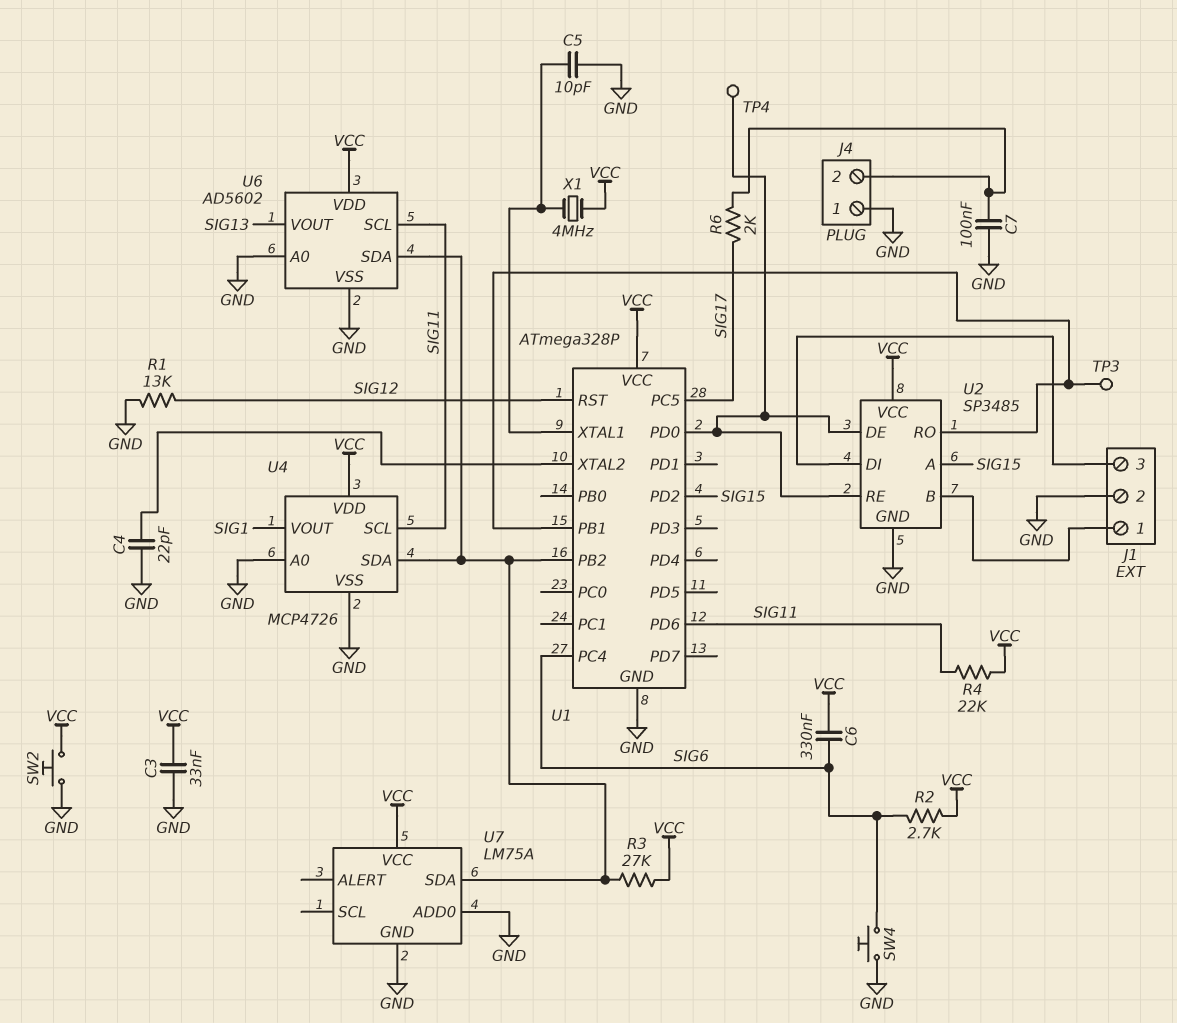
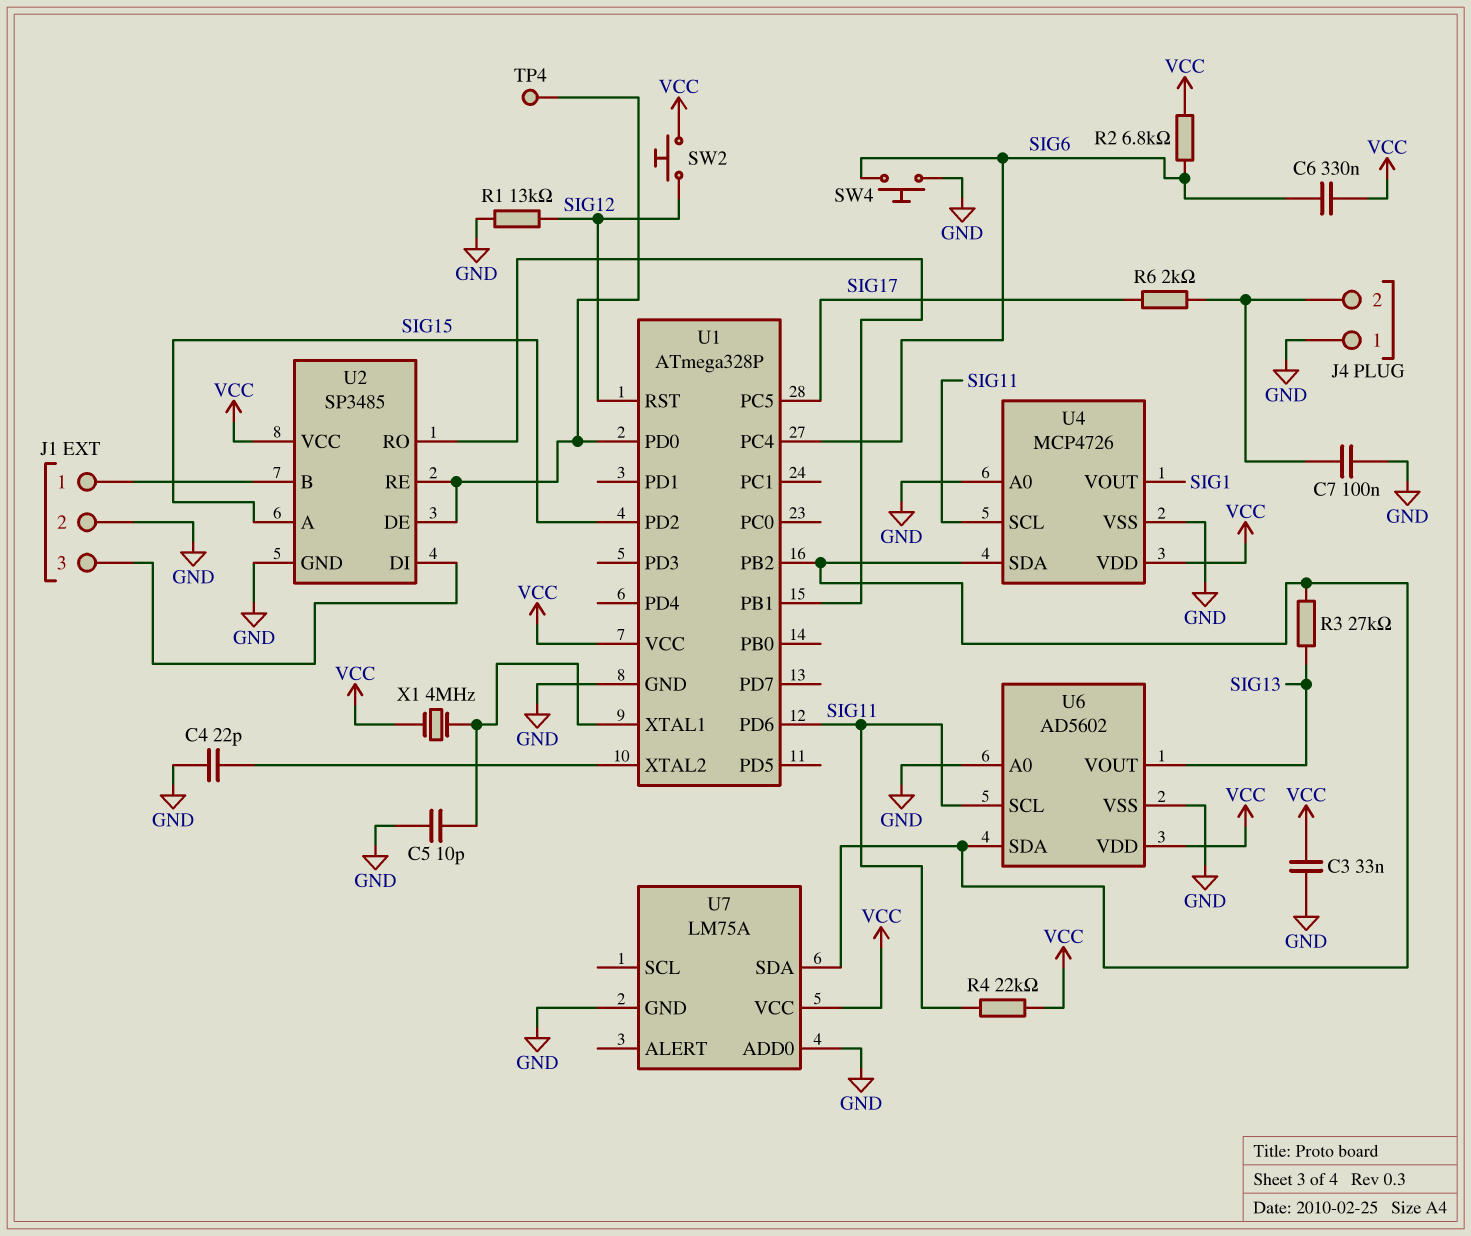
R2: 2.7k (SIG6, VCC) -> 6.8k (SIG6, VCC)
R3: 27k (U1/PB2, VCC) -> 27k (SIG13, U1/PB2)
SW2: button (GND, VCC) -> button (SIG12, VCC)
TP3: test point (U1/PB1) -> none

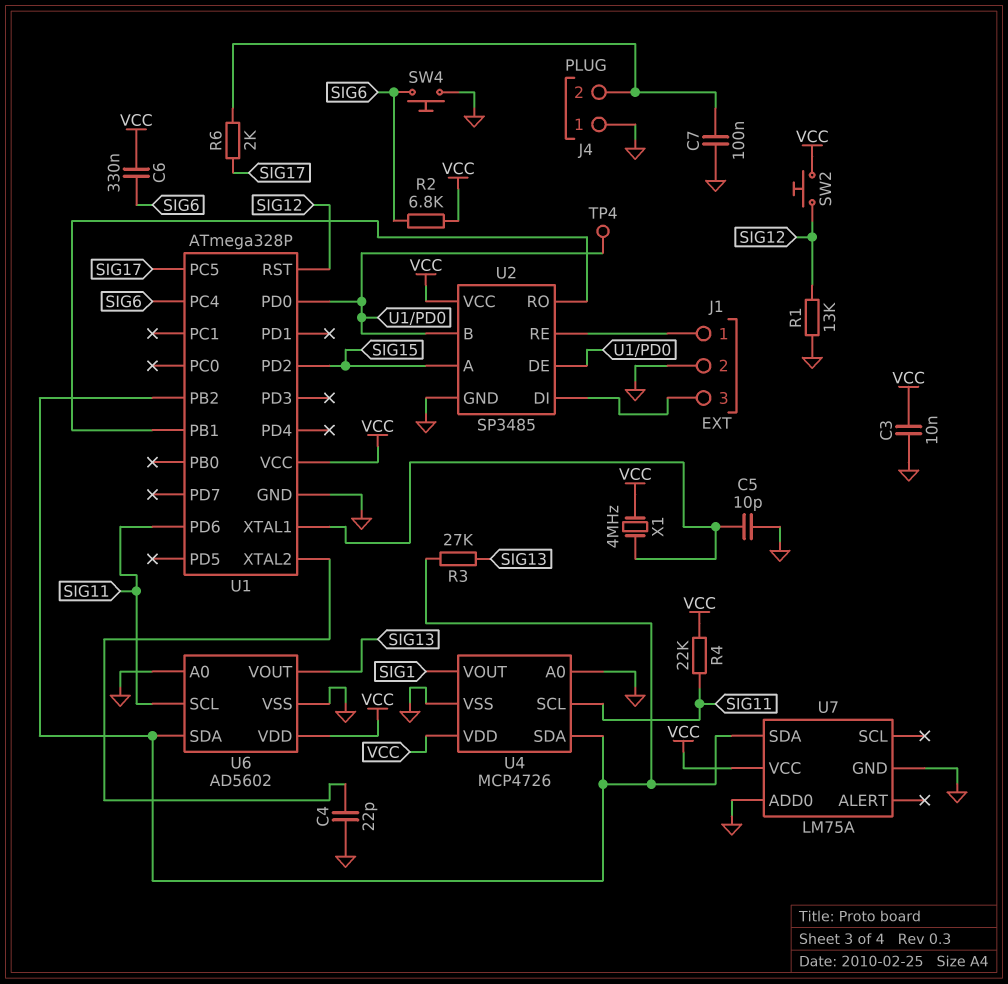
C3: 33nF (GND, VCC) -> 10nF (GND, VCC)
U2 pin B: J1/1 -> U1/PD0
U2 pin RE: U1/PD0 -> J1/1

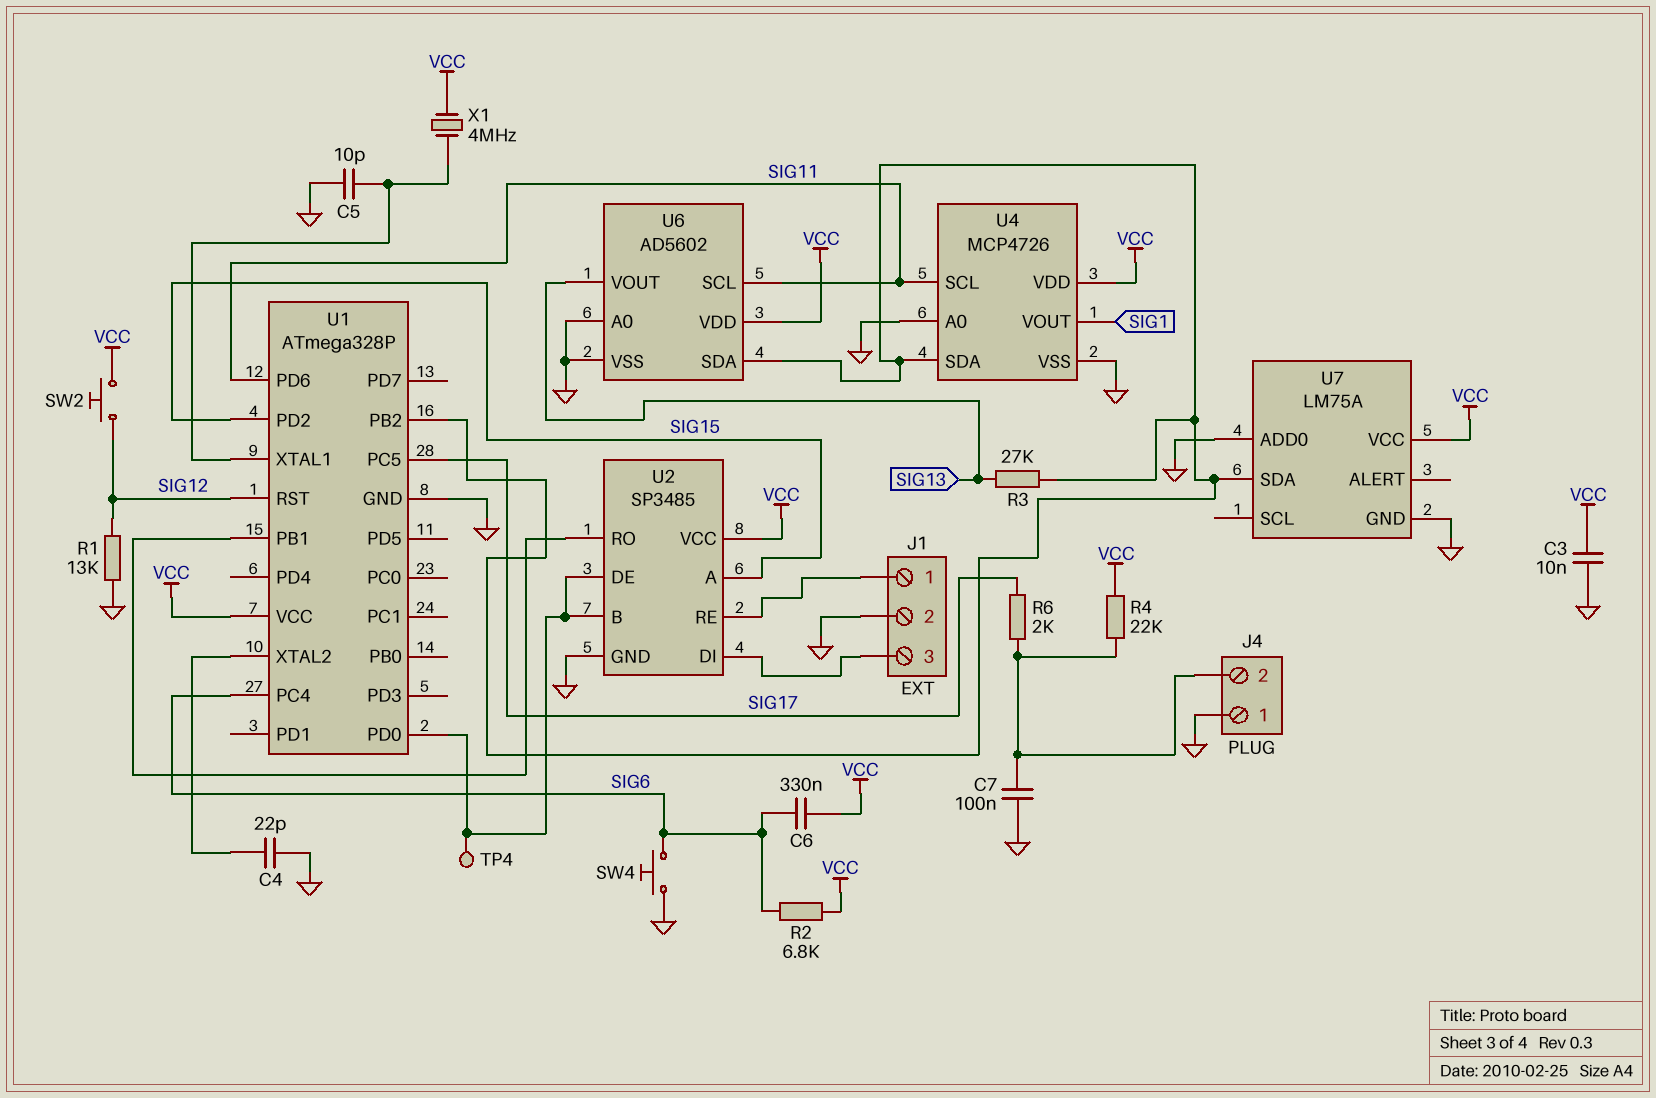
R4: 22k (SIG11, VCC) -> 22k (J4/2, VCC)

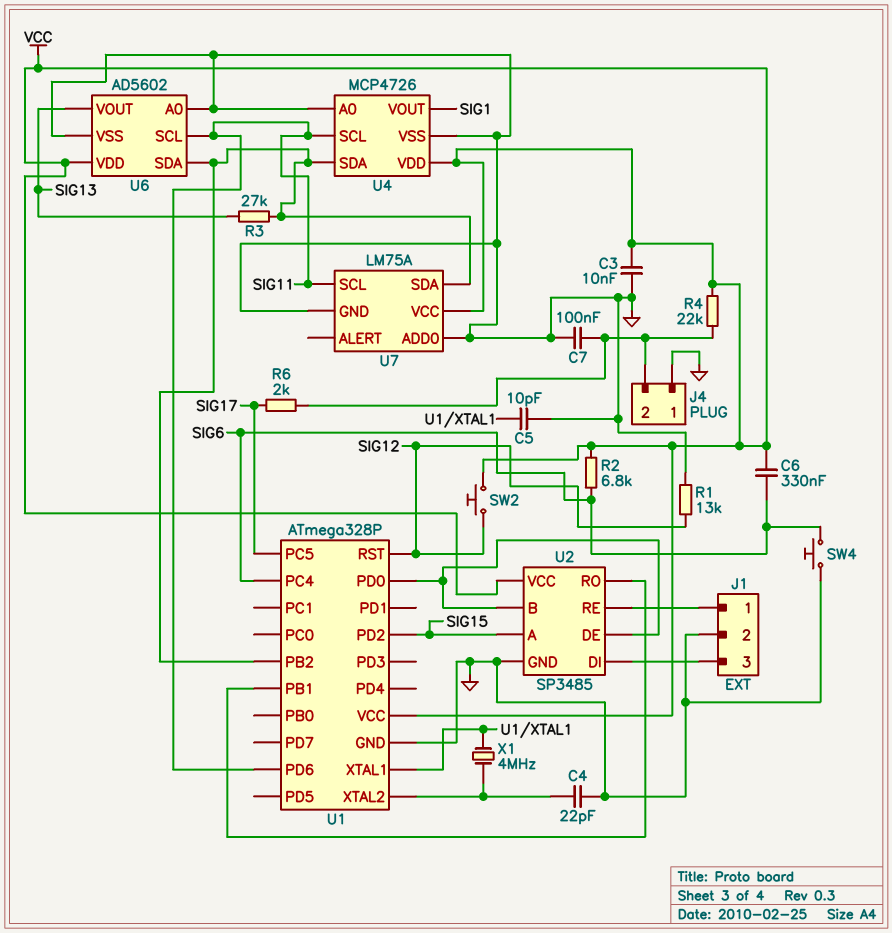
TP4: test point (U1/PD0) -> none
U7 pin SCL: none -> SIG11
X1: 4MHz (U1/XTAL1, VCC) -> 4MHz (U1/XTAL1, U1/XTAL2)

